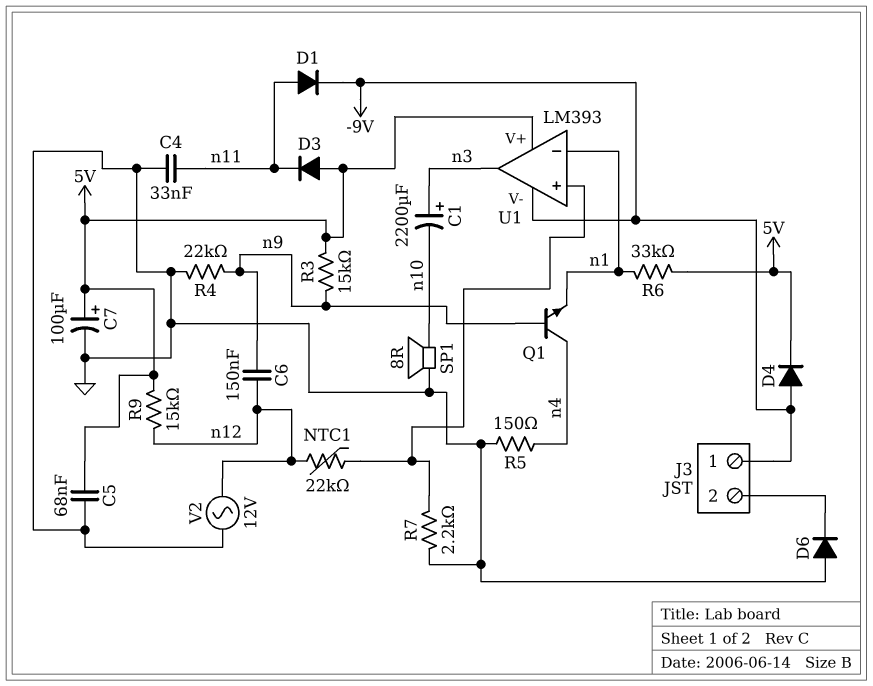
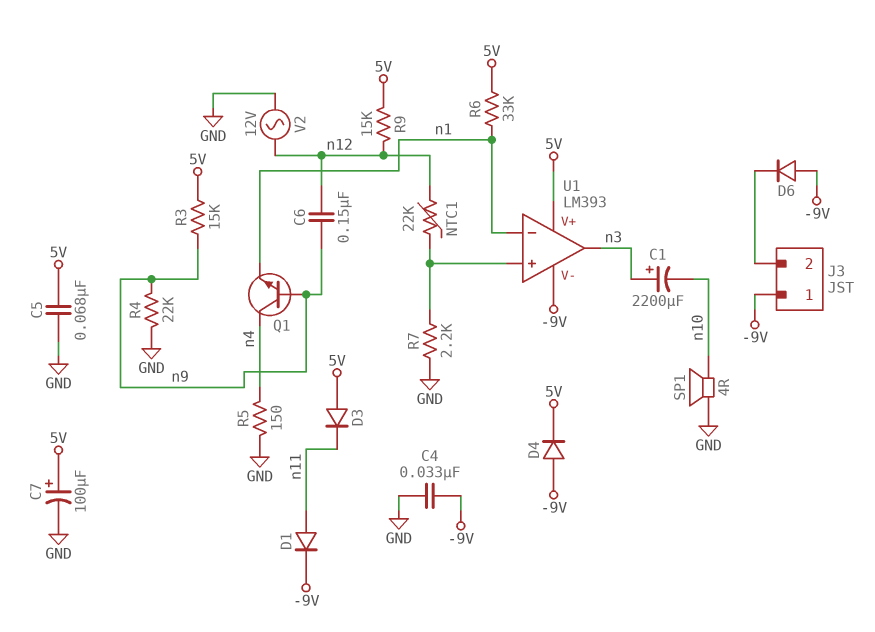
C4: 33nF (GND, n11) -> 33nF (-9V, GND)
D6: diode (A GND, K J3/2) -> diode (A -9V, K J3/2)
SP1: speaker 8R (GND, n10) -> speaker 4R (GND, n10)

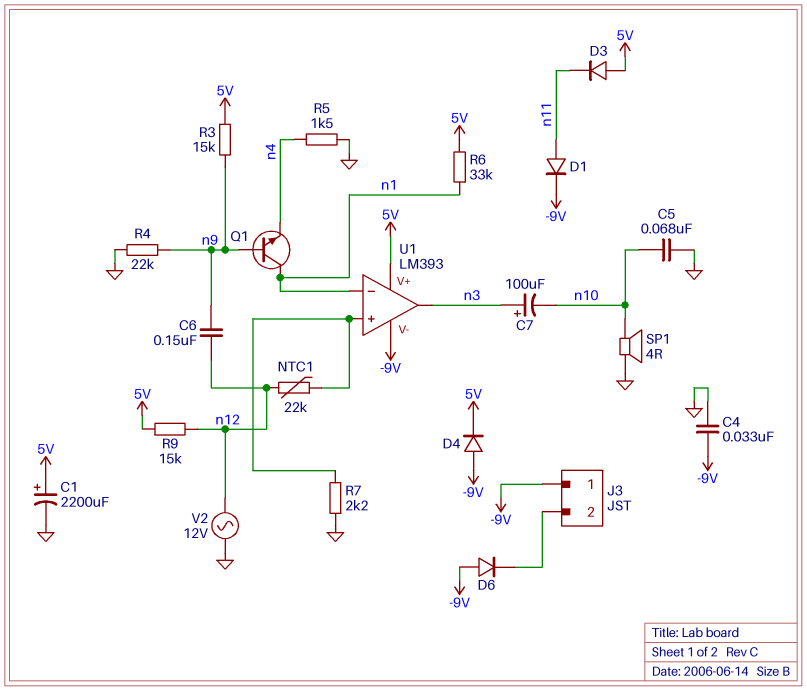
C1: 2200uF (plus n3, minus n10) -> 2200uF (plus 5V, minus GND)
C5: 68nF (5V, GND) -> 68nF (GND, n10)
C7: 100uF (plus 5V, minus GND) -> 100uF (plus n3, minus n10)
Q1: NPN (B n9, C n4, E n1) -> NPN (B n9, C n1, E n4)
R5: 150 (GND, n4) -> 1.5k (GND, n4)

